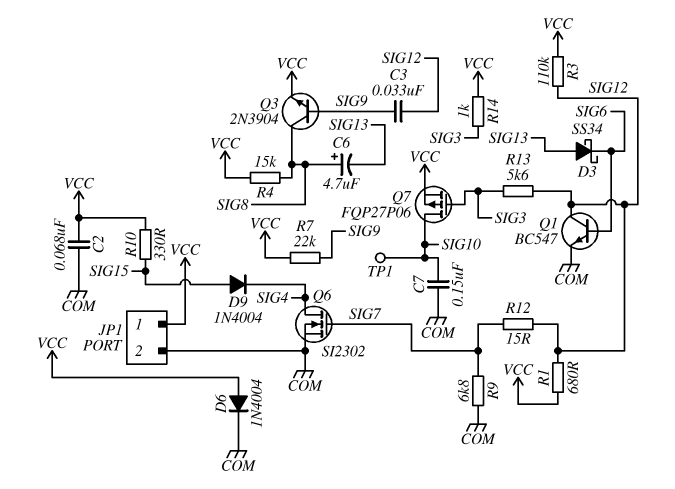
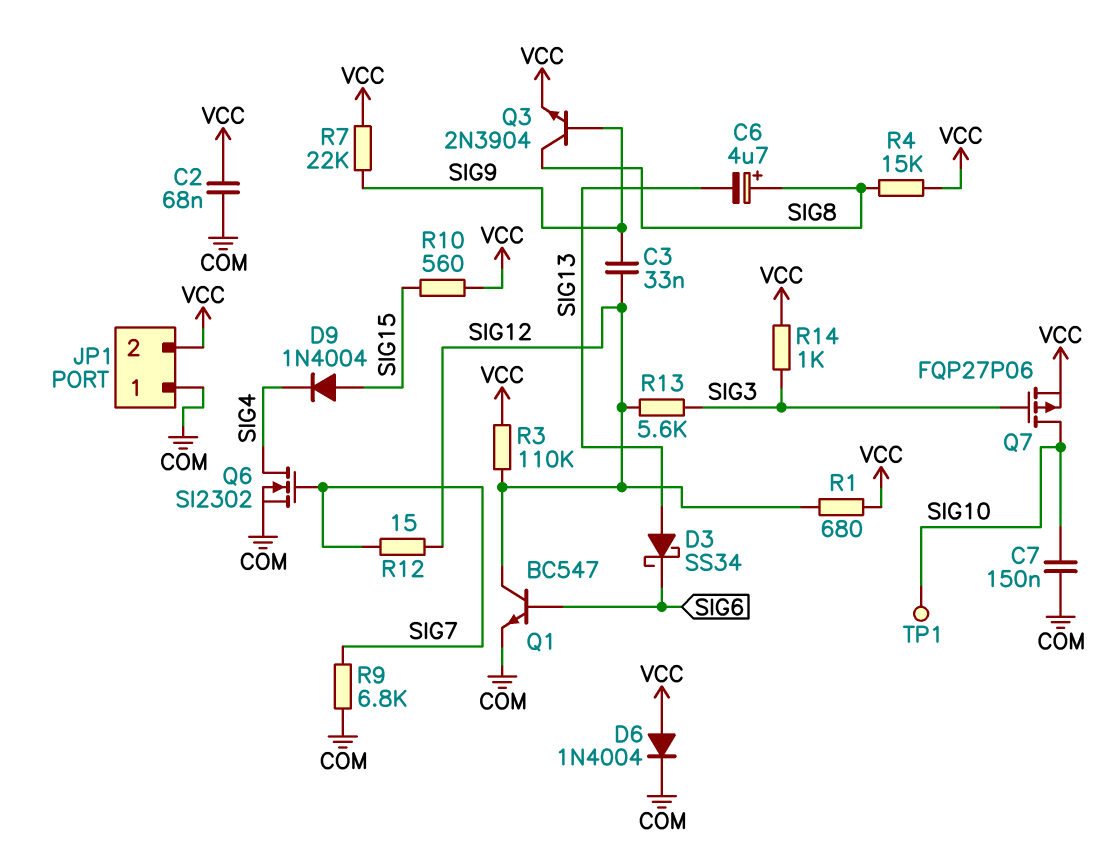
JP1 pin 1: VCC -> COM
JP1 pin 2: COM -> VCC
R10: 330 (SIG15, VCC) -> 560 (SIG15, VCC)

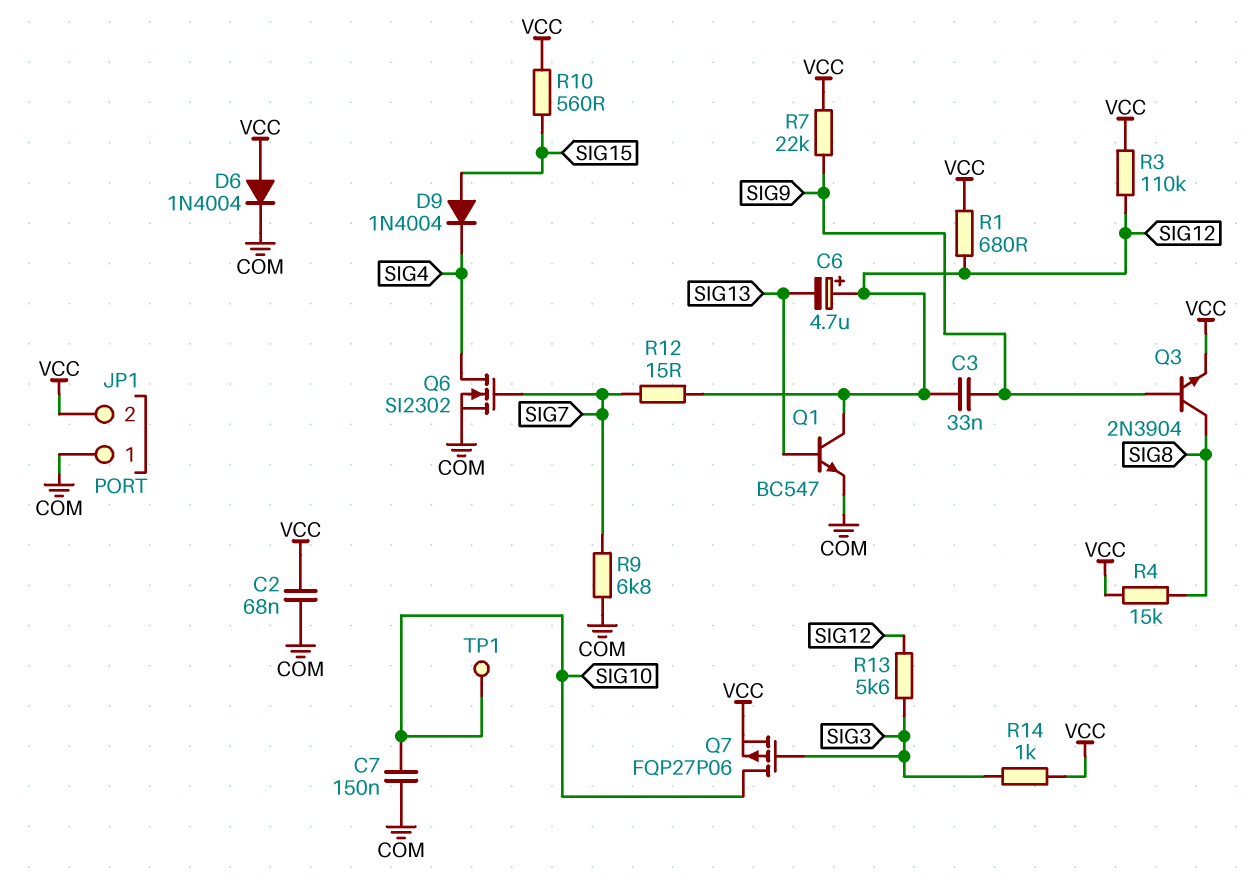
C6: 4.7uF (plus SIG8, minus SIG13) -> 4.7uF (plus SIG12, minus SIG13)
D3: schottky SS34 (A SIG13, K SIG6) -> none
Q1: NPN BC547 (B SIG6, C SIG12, E COM) -> NPN BC547 (B SIG13, C SIG12, E COM)

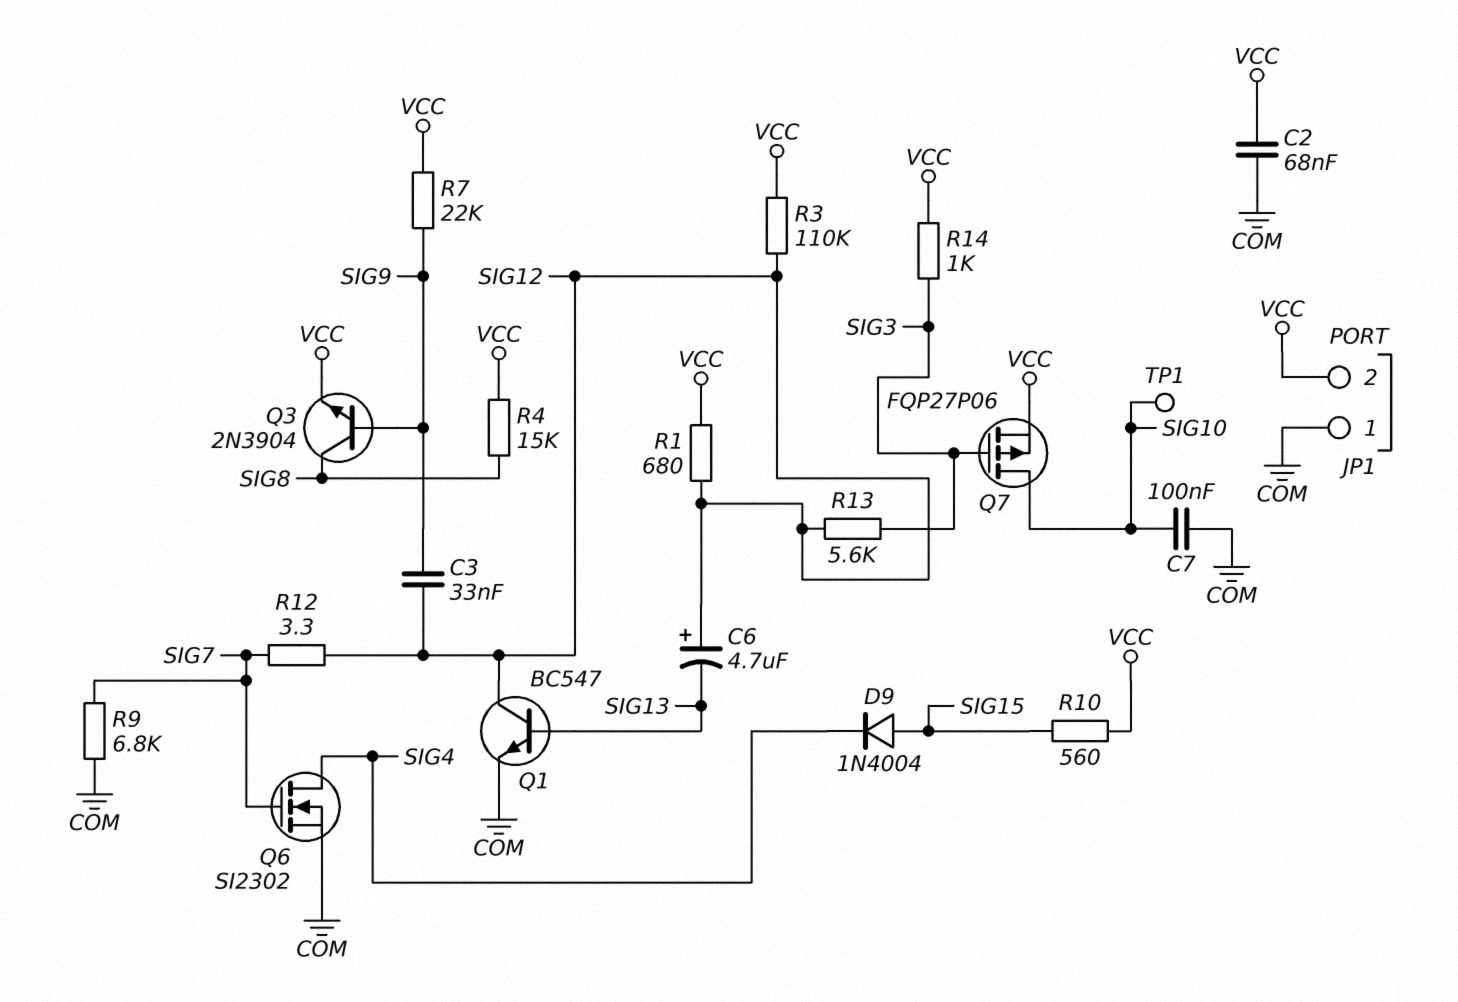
C7: 150nF (COM, SIG10) -> 100nF (COM, SIG10)
D6: diode 1N4004 (A VCC, K COM) -> none
R12: 15 (SIG7, SIG12) -> 3.3 (SIG7, SIG12)

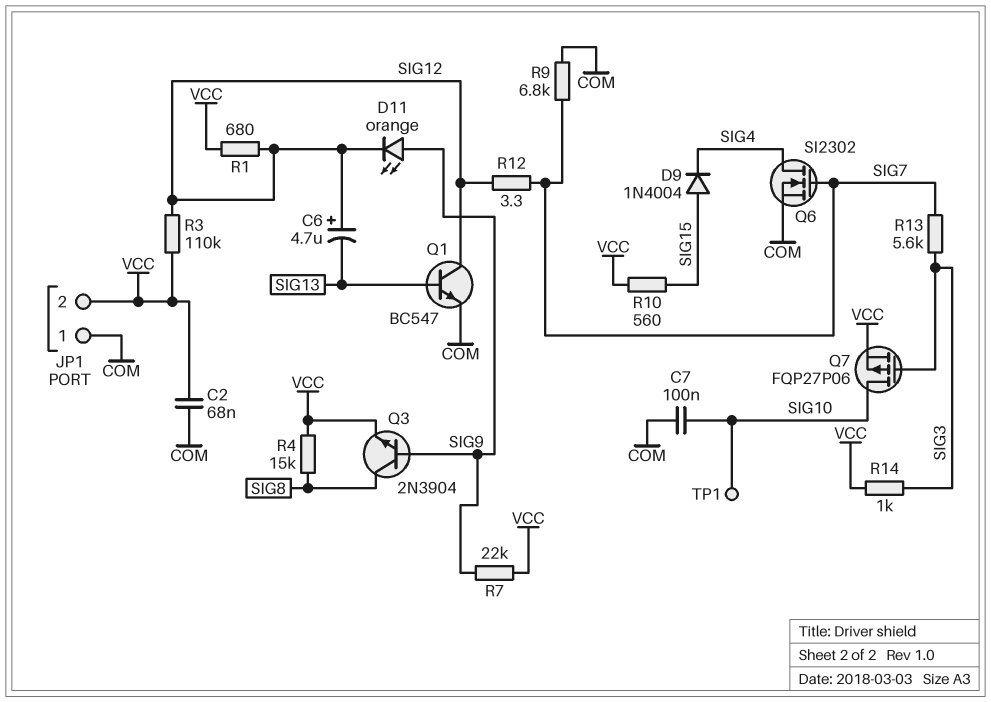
C3: 33nF (SIG9, SIG12) -> none
D11: none -> LED orange (A SIG9, K SIG12)
R13: 5.6k (SIG3, SIG12) -> 5.6k (SIG3, SIG7)

